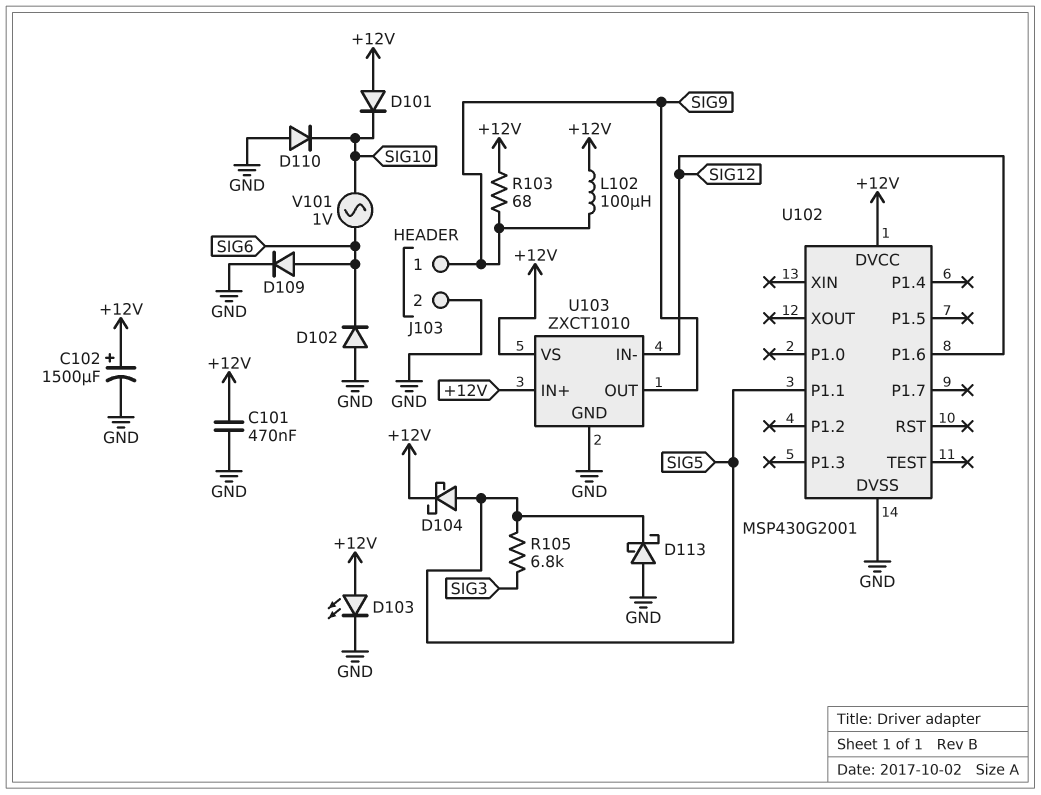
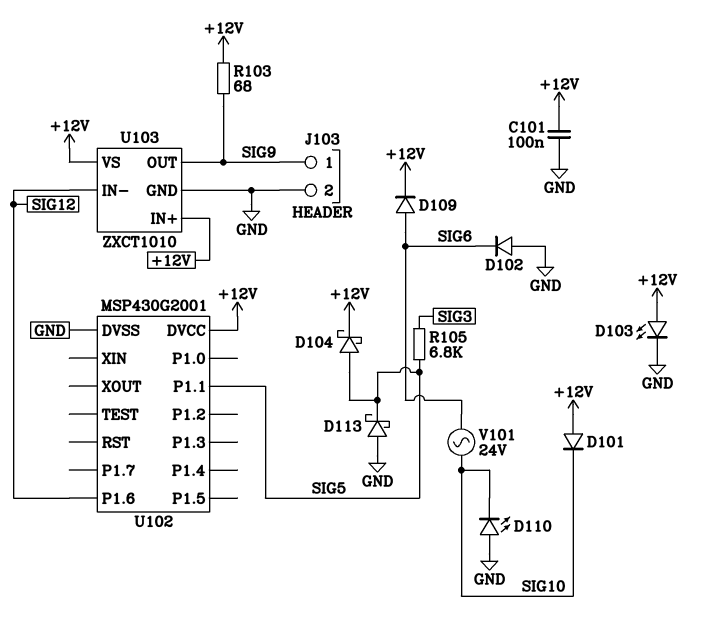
C101: 470nF (+12V, GND) -> 100nF (+12V, GND)
C102: 1500uF (plus +12V, minus GND) -> none
D109: diode (A SIG6, K GND) -> diode (A SIG6, K +12V)
D110: diode (A GND, K SIG10) -> LED (A GND, K SIG10)
L102: 100uH (+12V, SIG9) -> none
V101: AC 1V (SIG6, SIG10) -> AC 24V (SIG6, SIG10)

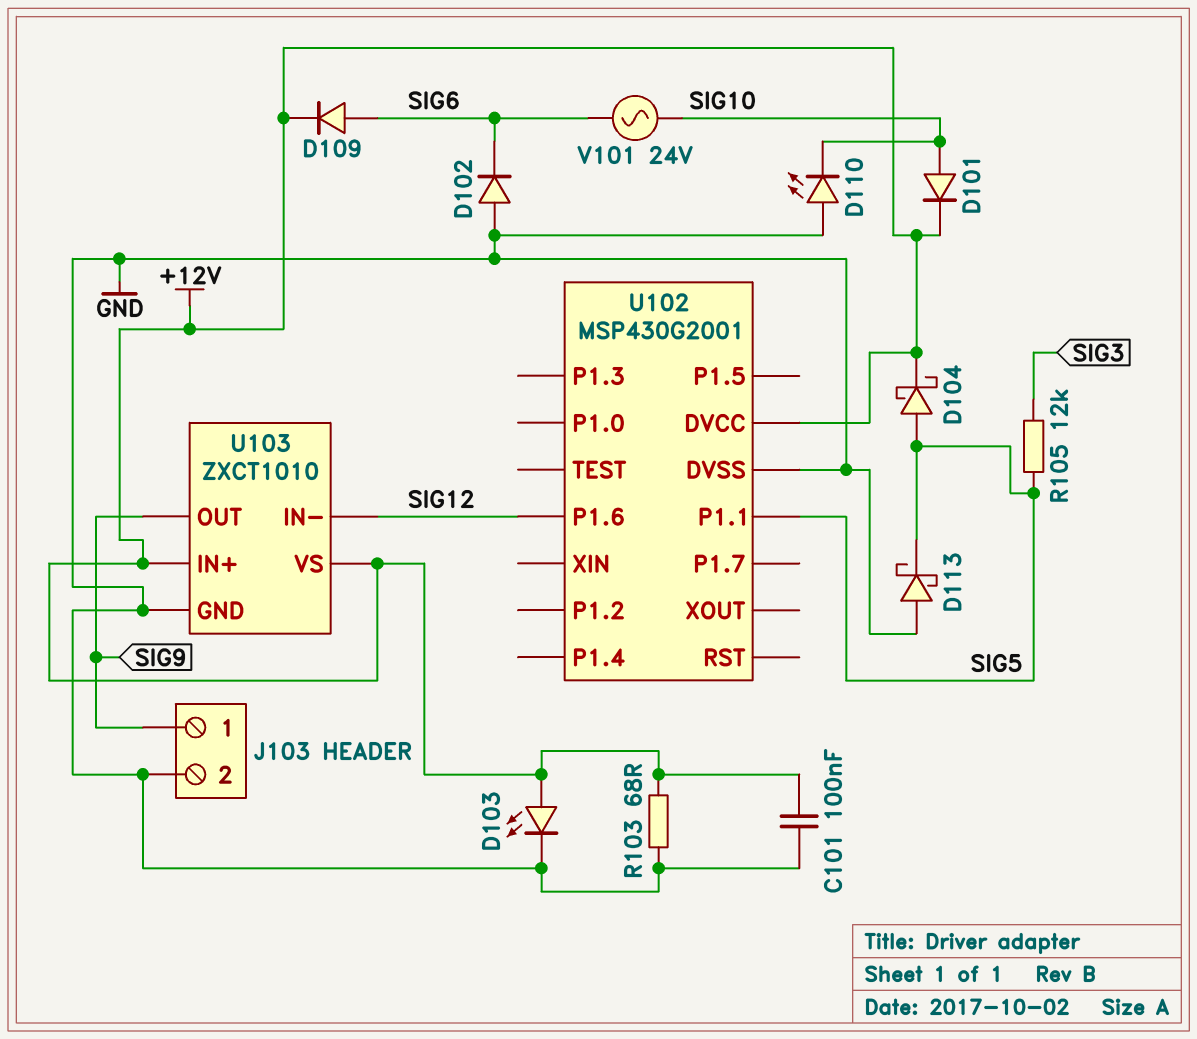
D101: diode (A +12V, K SIG10) -> diode (A SIG10, K +12V)
R103: 68 (+12V, SIG9) -> 68 (+12V, GND)
R105: 6.8k (SIG3, SIG5) -> 12k (SIG3, SIG5)

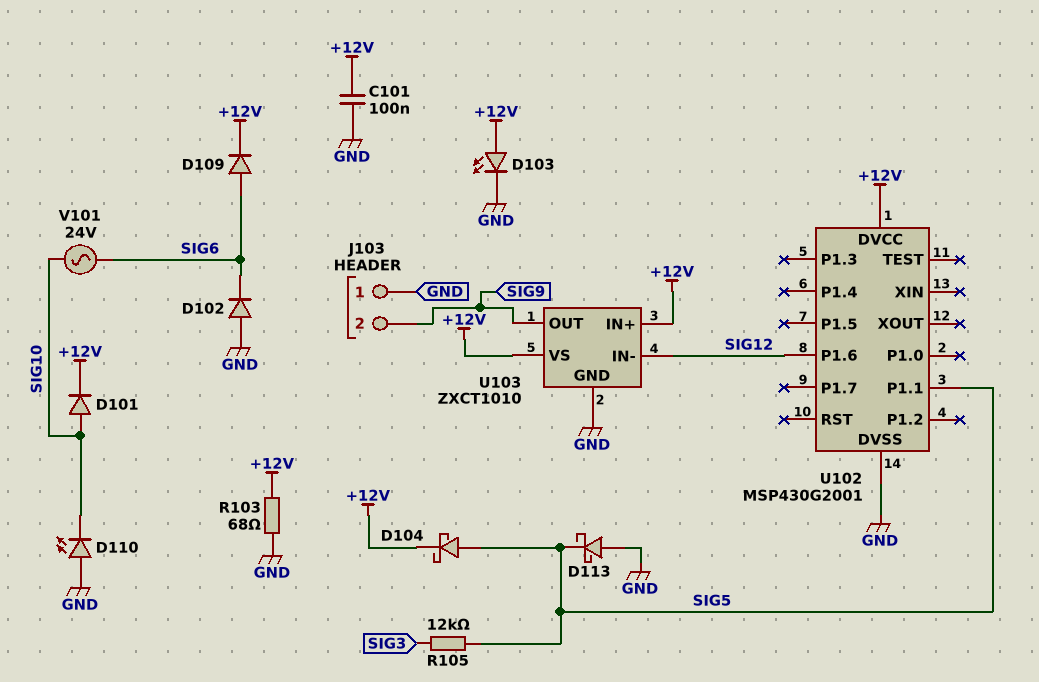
J103 pin 1: SIG9 -> GND
J103 pin 2: GND -> SIG9

